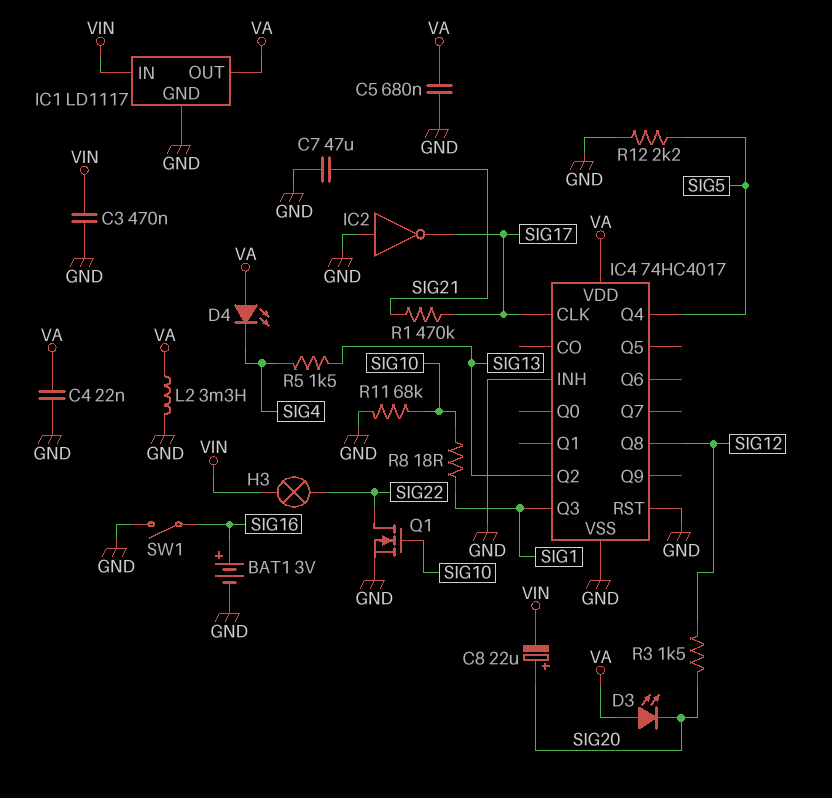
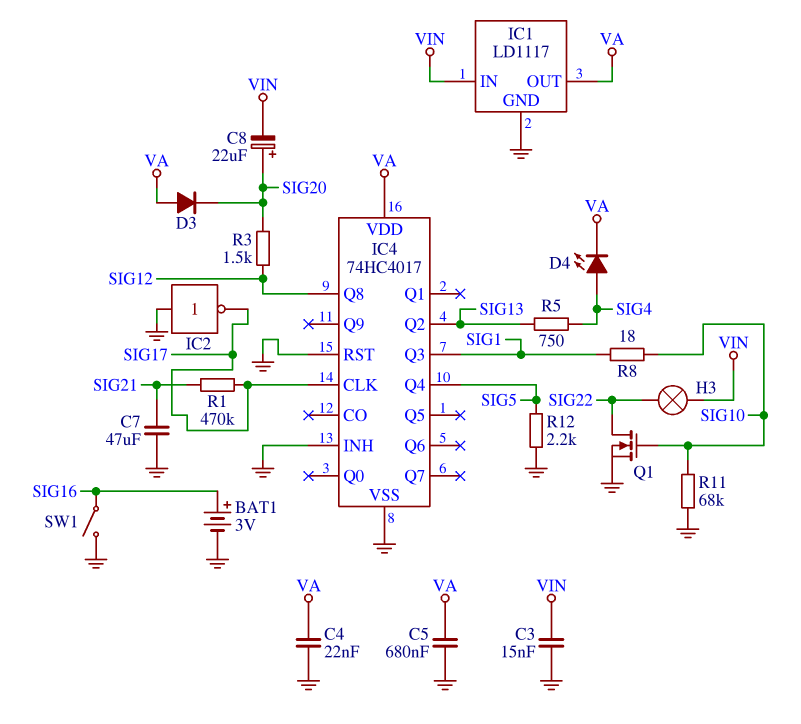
C3: 470nF (GND, VIN) -> 15nF (GND, VIN)
D3: LED (A VA, K SIG20) -> diode (A VA, K SIG20)
D4: LED (A VA, K SIG4) -> LED (A SIG4, K VA)
L2: 3.3mH (GND, VA) -> none
R5: 1.5k (SIG4, SIG13) -> 750 (SIG4, SIG13)

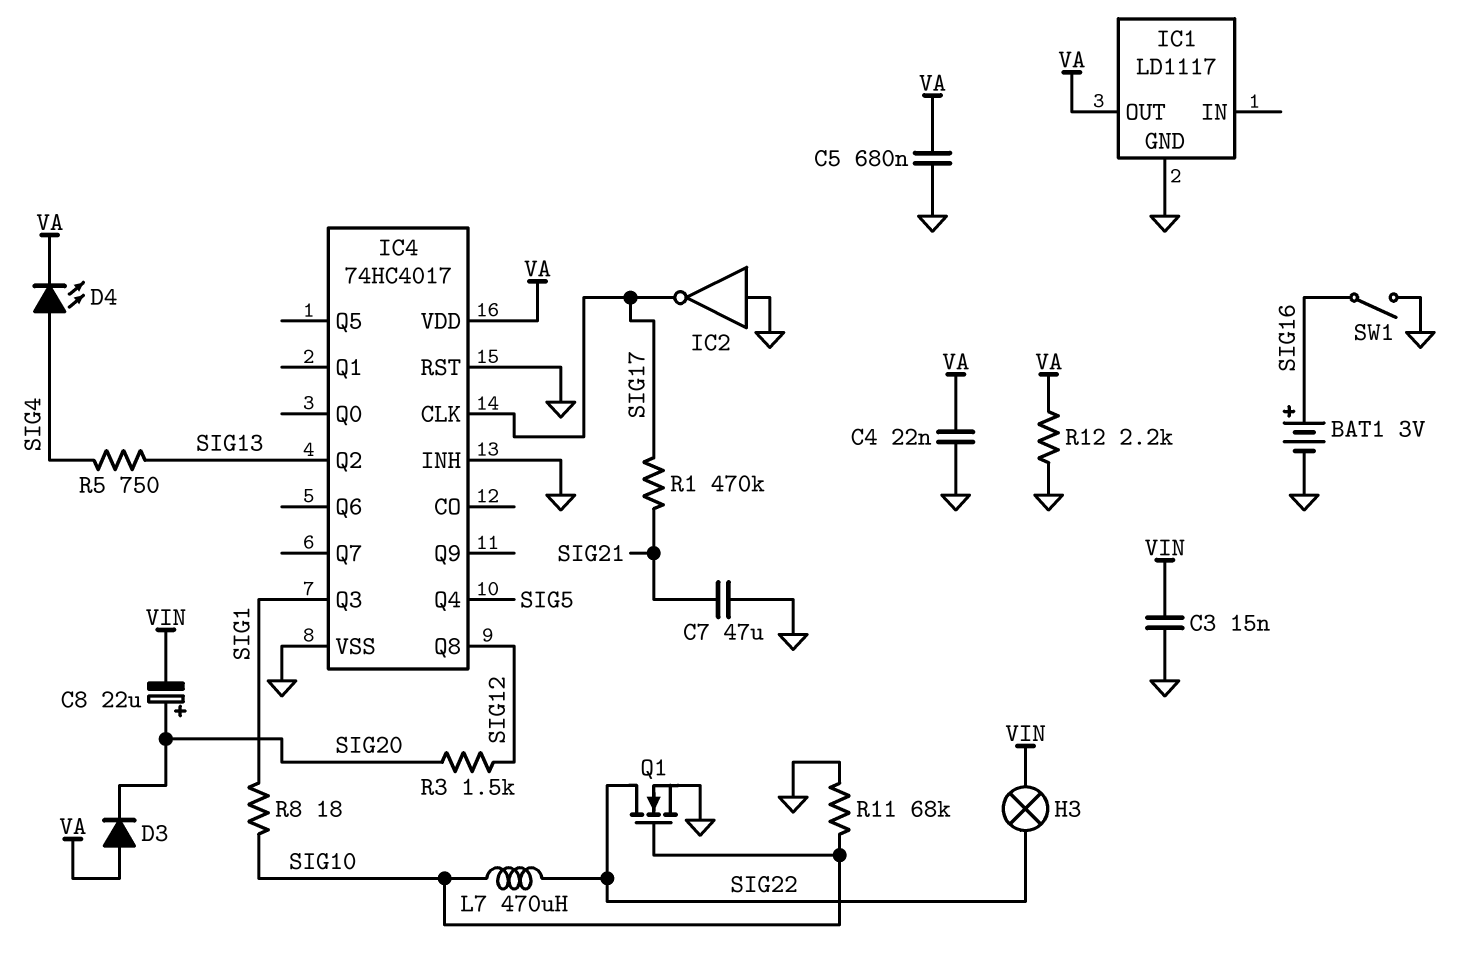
IC1 pin IN: VIN -> none
L7: none -> 470uH (SIG10, SIG22)
R12: 2.2k (GND, SIG5) -> 2.2k (GND, VA)

